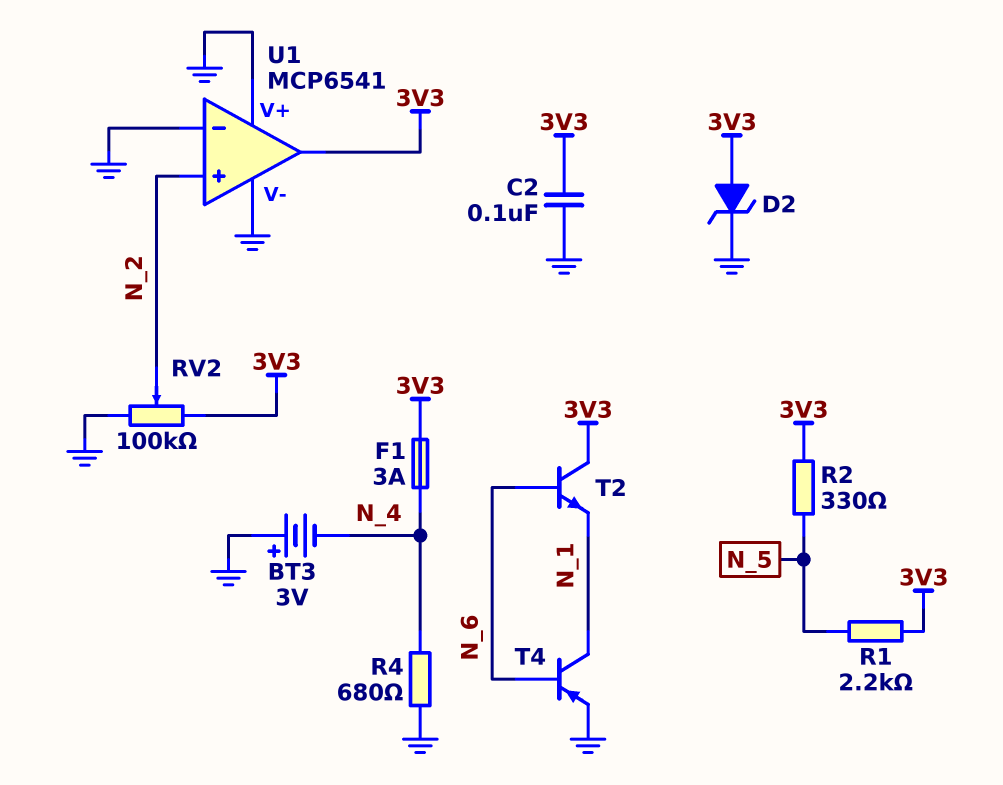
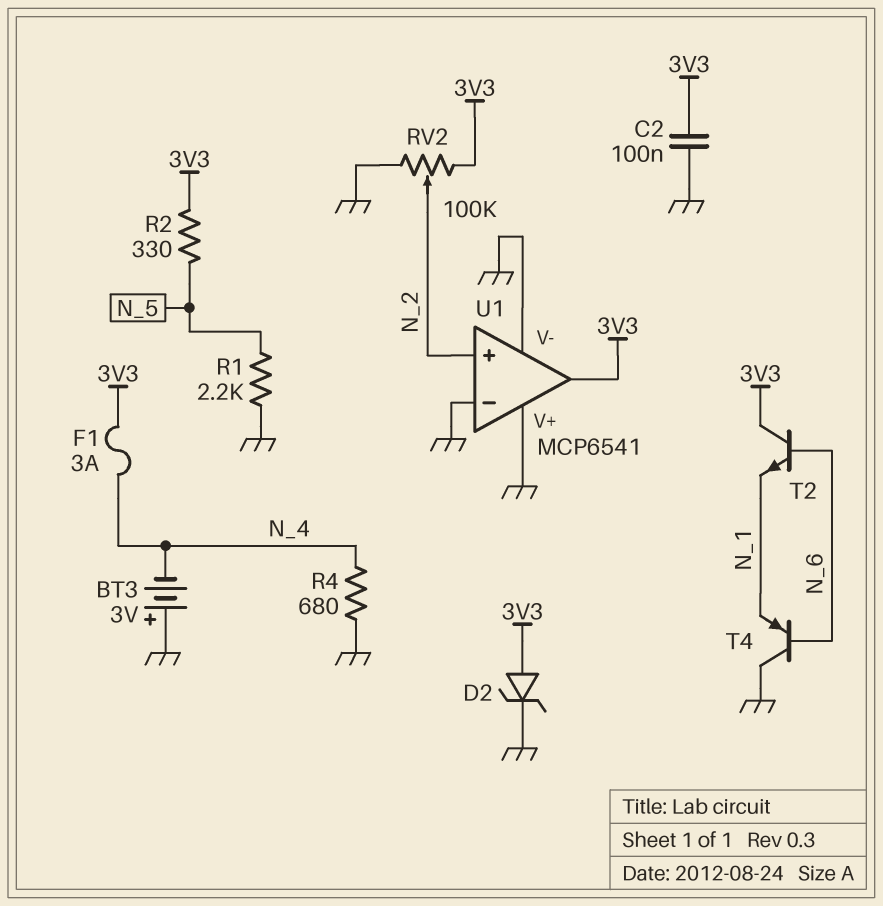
R1: 2.2k (3V3, N_5) -> 2.2k (GND, N_5)
T4: PNP (B N_6, C N_1, E GND) -> PNP (B N_6, C GND, E N_1)

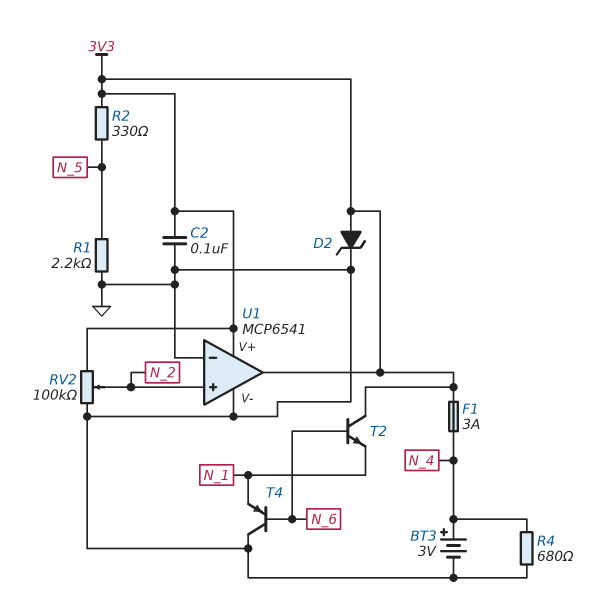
BT3: 3V (plus GND, minus N_4) -> 3V (plus N_4, minus GND)
U1 pin V+: GND -> 3V3

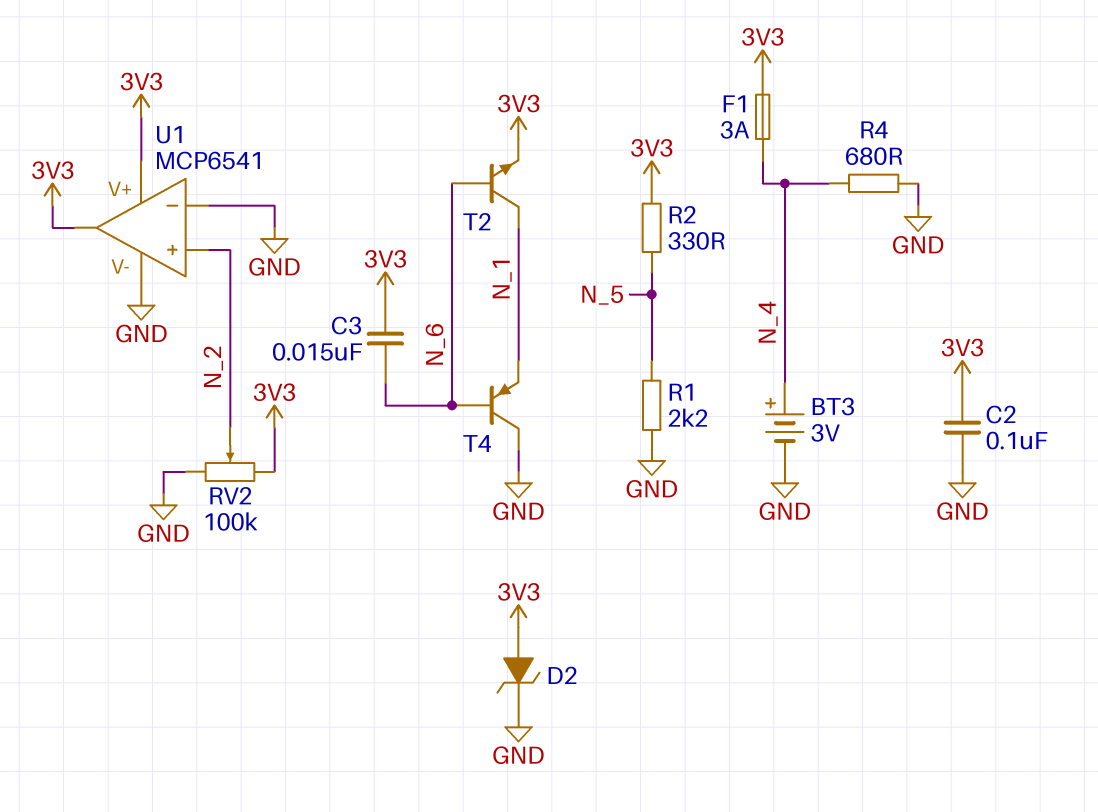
C3: none -> 15nF (3V3, N_6)
T2: NPN (B N_6, C 3V3, E N_1) -> NPN (B N_6, C N_1, E 3V3)

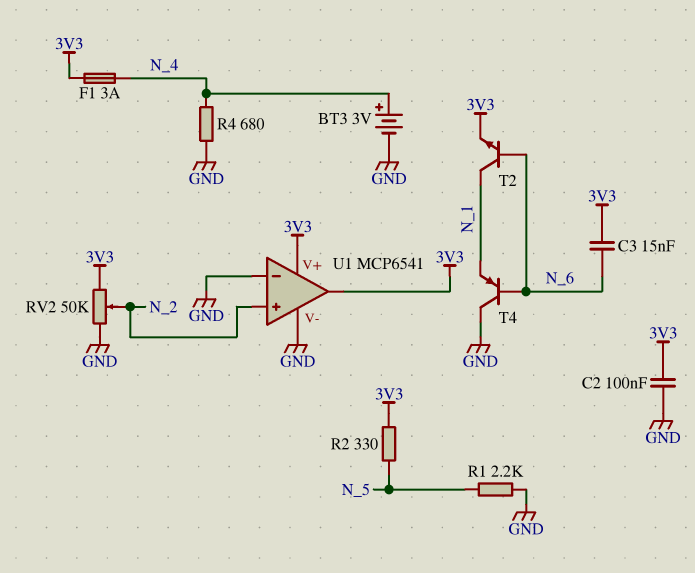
D2: zener (A 3V3, K GND) -> none
RV2: 100k (3V3, GND, wiper N_2) -> 50k (3V3, GND, wiper N_2)

